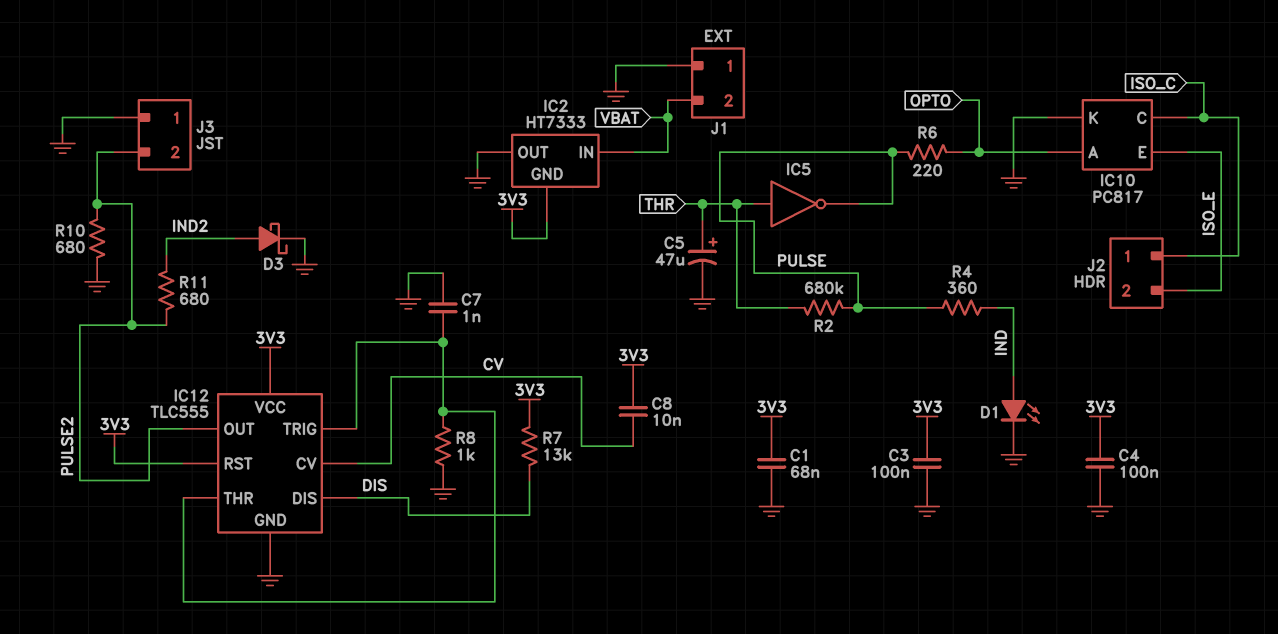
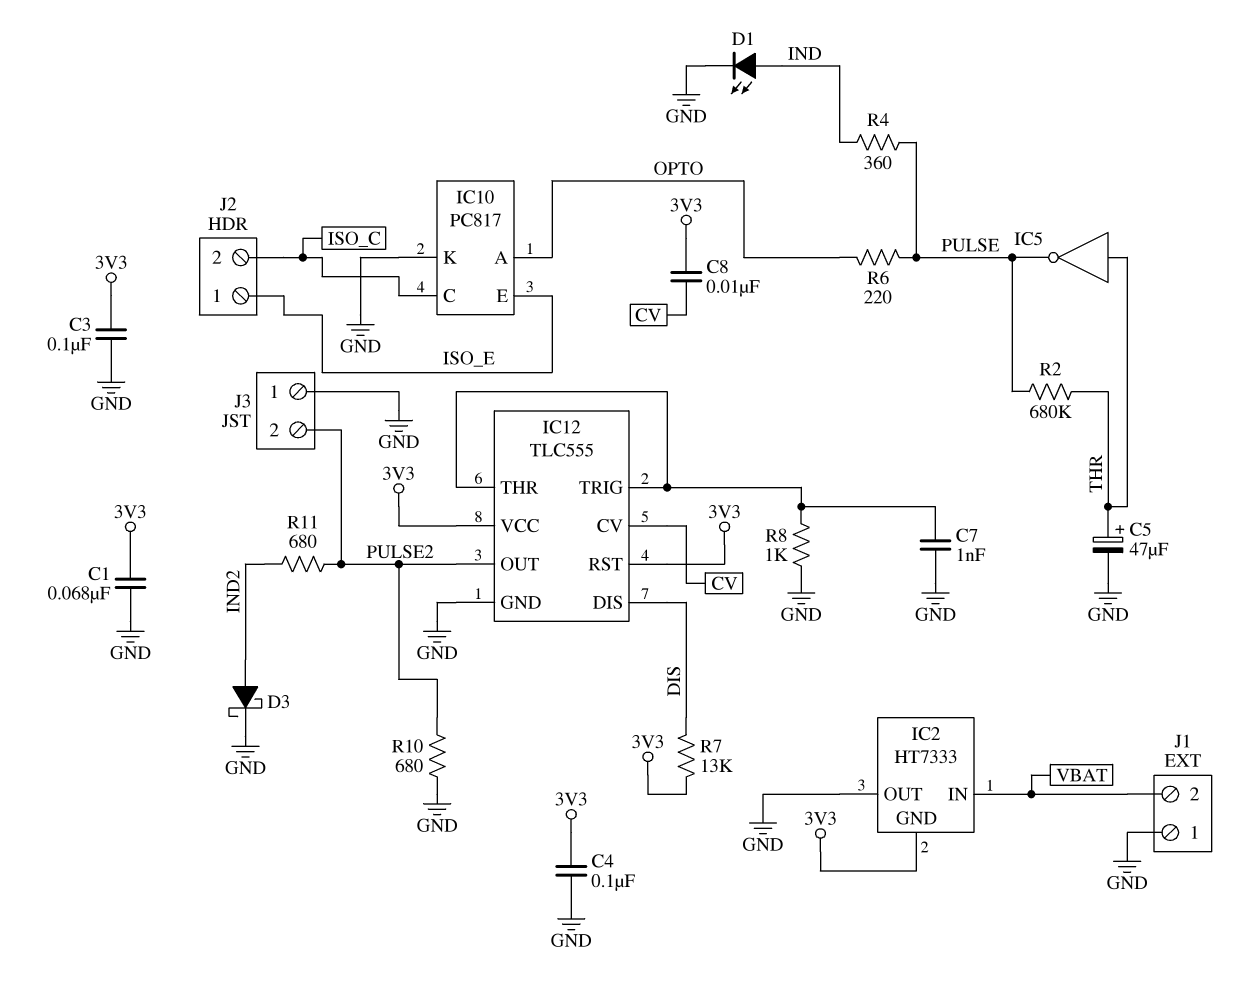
J2 pin 1: ISO_C -> ISO_E
J2 pin 2: ISO_E -> ISO_C

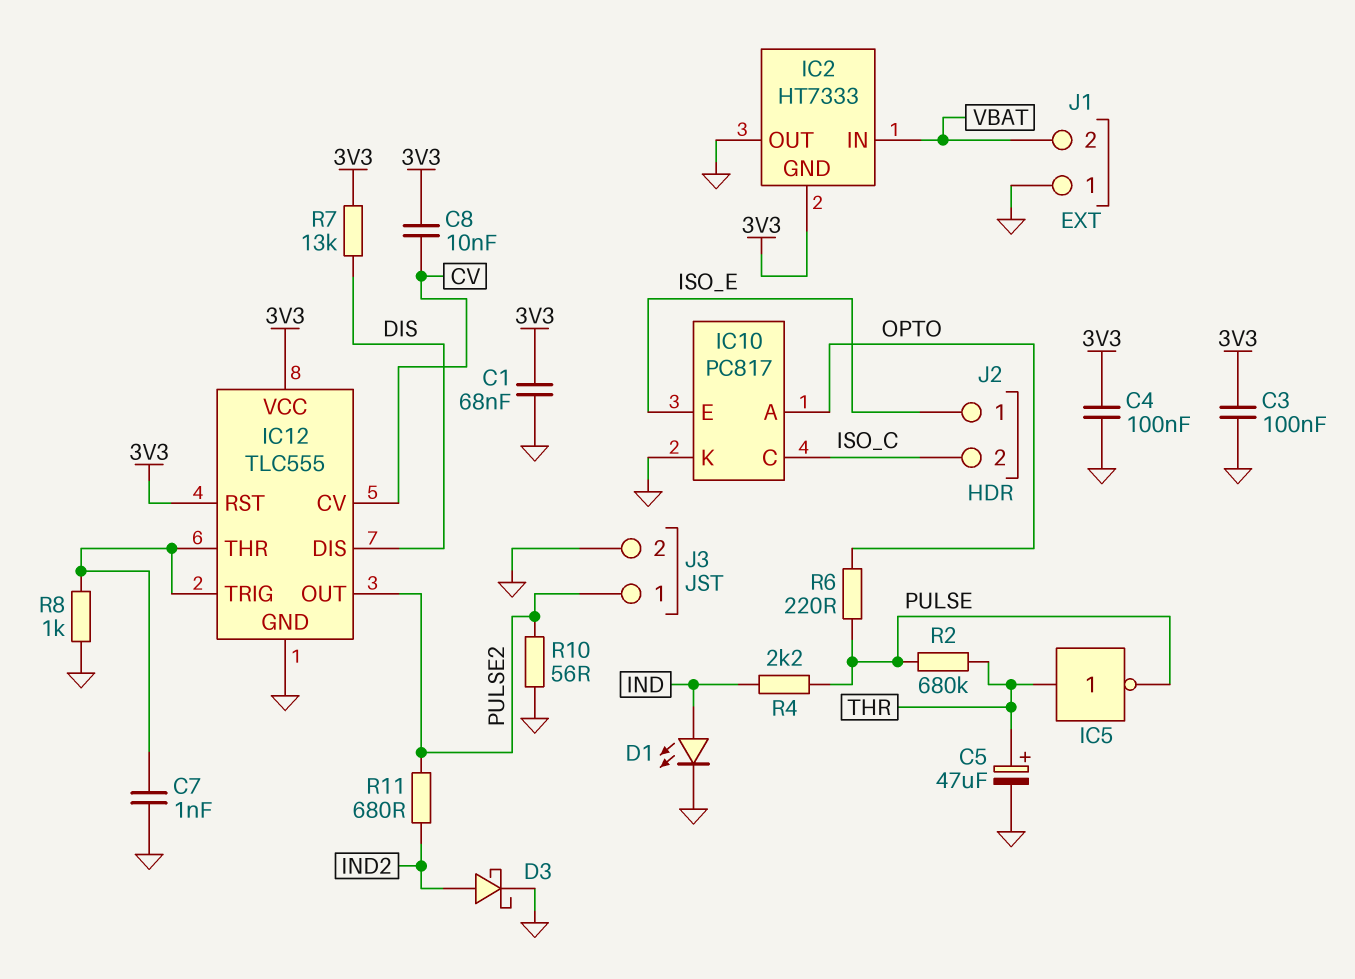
J3 pin 1: GND -> PULSE2
J3 pin 2: PULSE2 -> GND
R4: 360 (IND, PULSE) -> 2.2k (IND, PULSE)
R10: 680 (GND, PULSE2) -> 56 (GND, PULSE2)

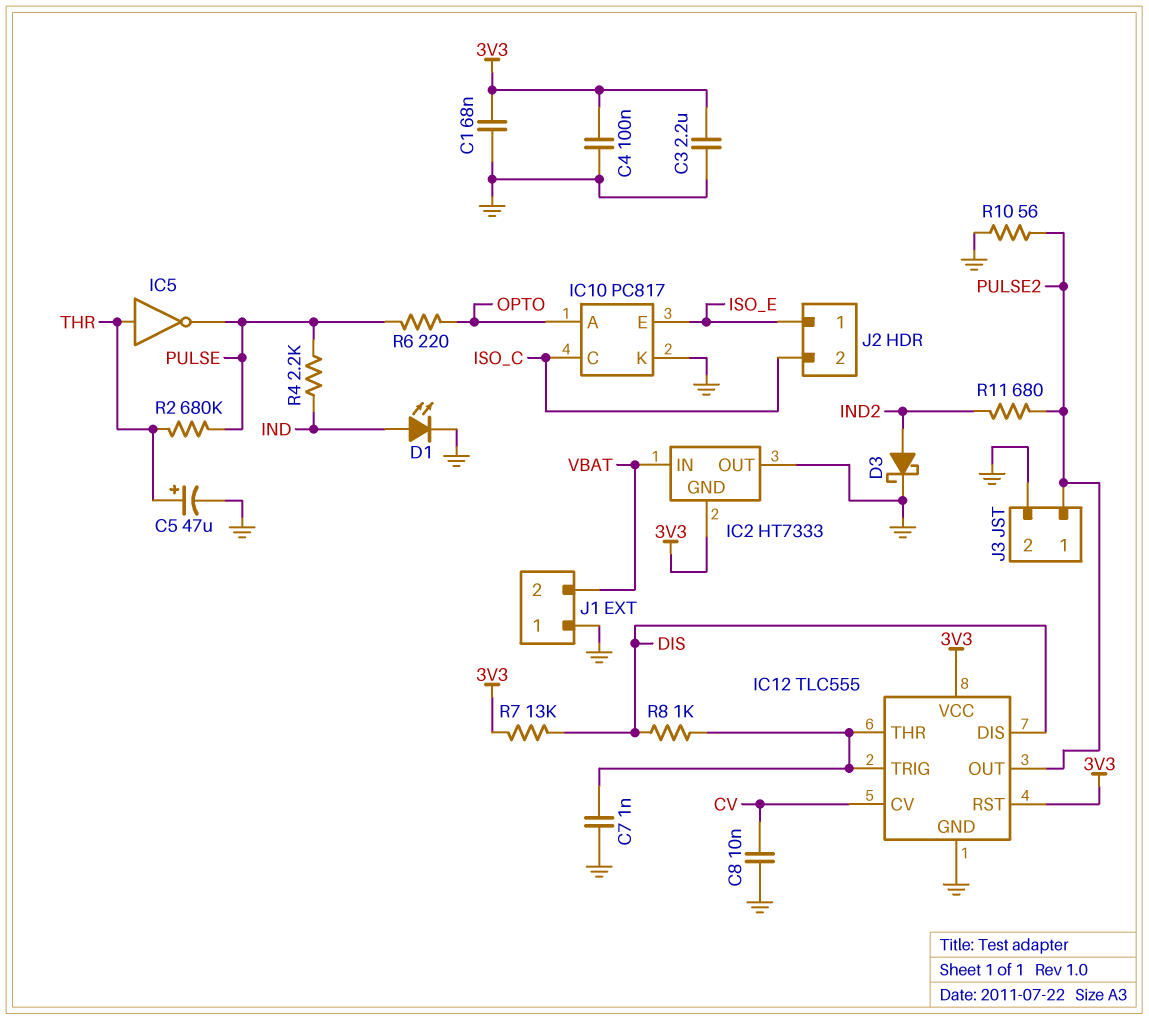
C3: 100nF (3V3, GND) -> 2.2uF (3V3, GND)
C8: 10nF (3V3, CV) -> 10nF (CV, GND)
R8: 1k (GND, IC12/THR) -> 1k (DIS, IC12/THR)

